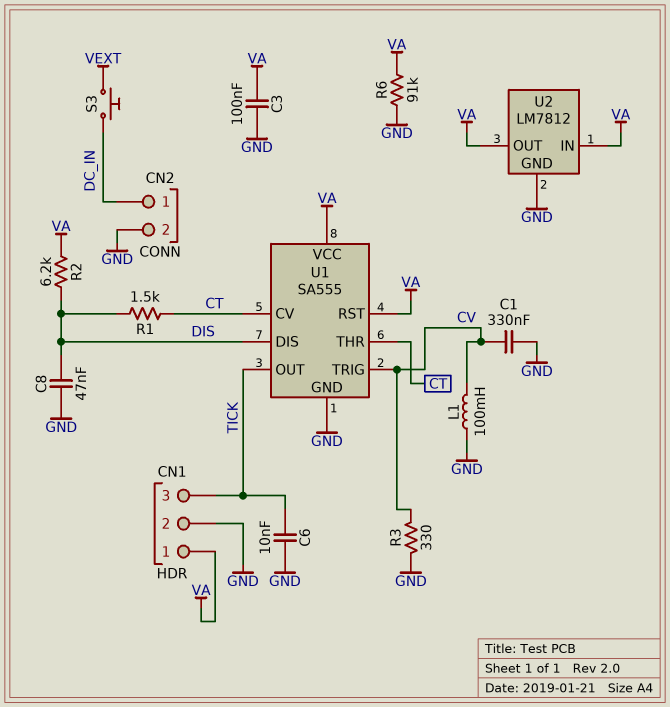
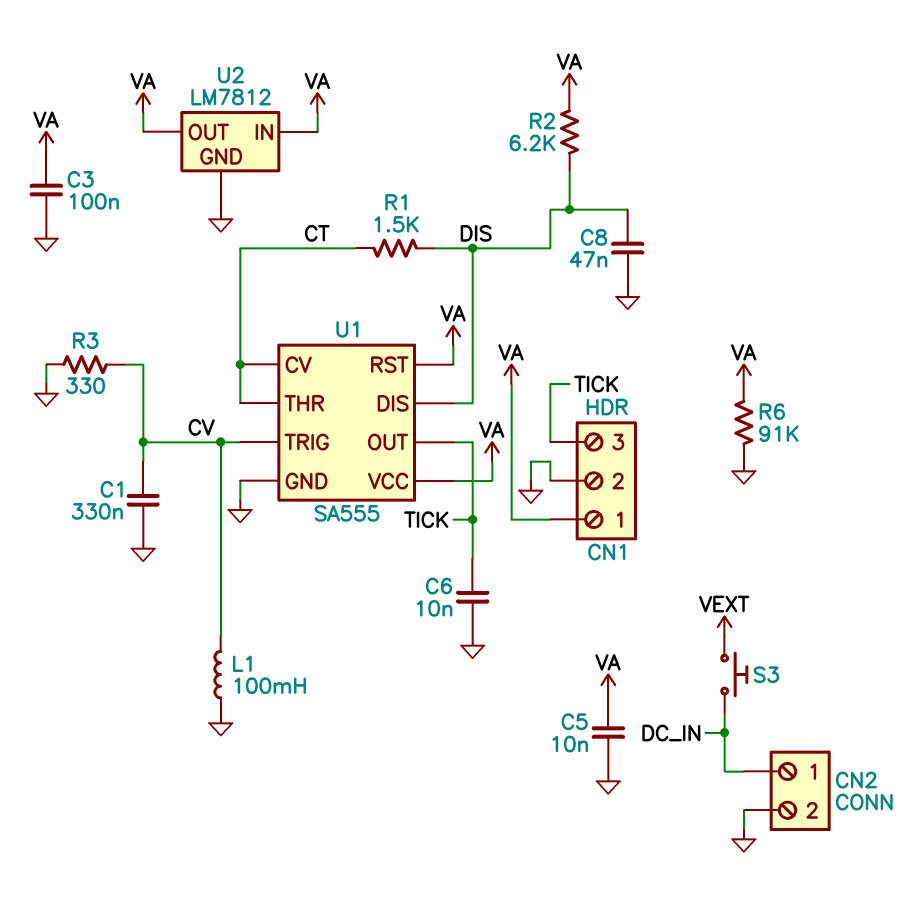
C5: none -> 10nF (GND, VA)

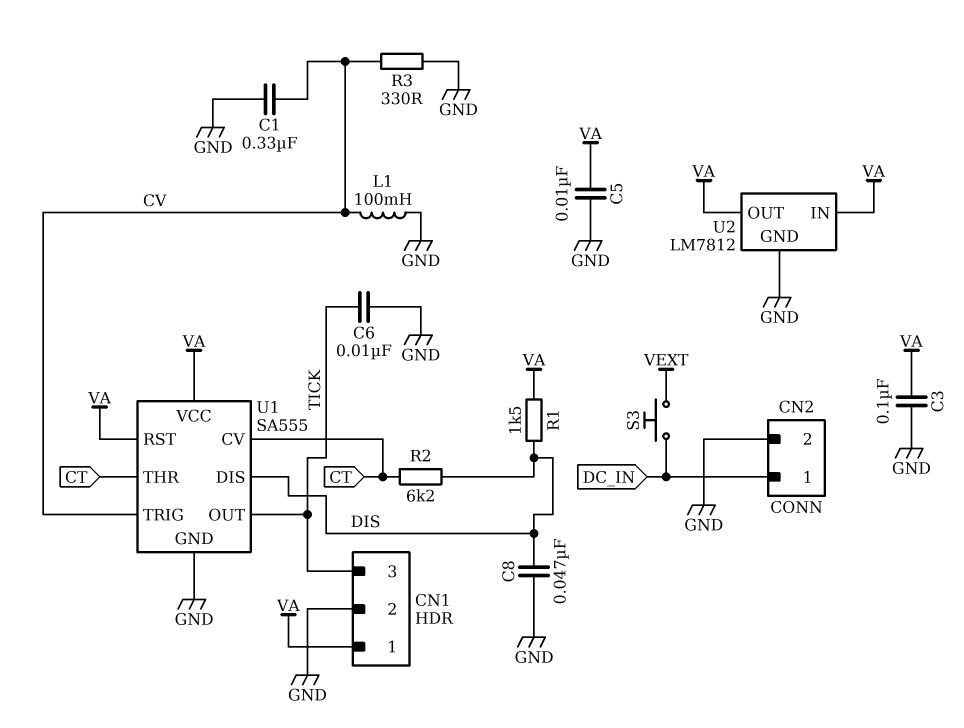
R1: 1.5k (CT, DIS) -> 1.5k (DIS, VA)
R2: 6.2k (DIS, VA) -> 6.2k (CT, DIS)
R6: 91k (GND, VA) -> none

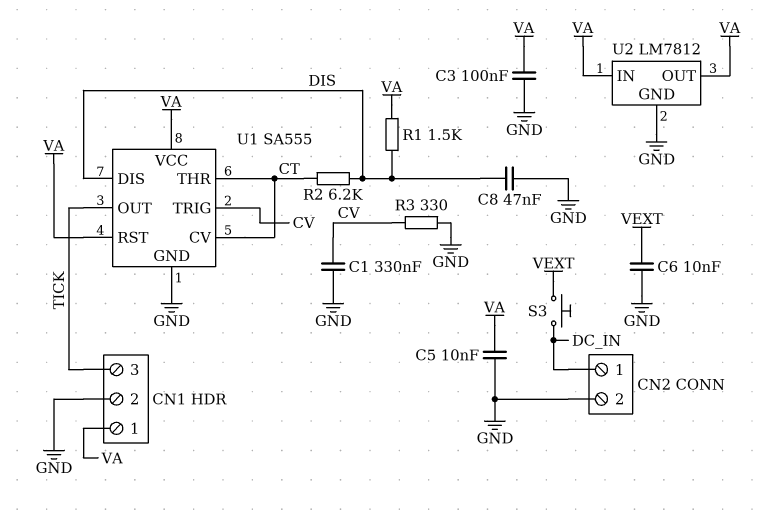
C6: 10nF (GND, TICK) -> 10nF (GND, VEXT)
L1: 100mH (CV, GND) -> none

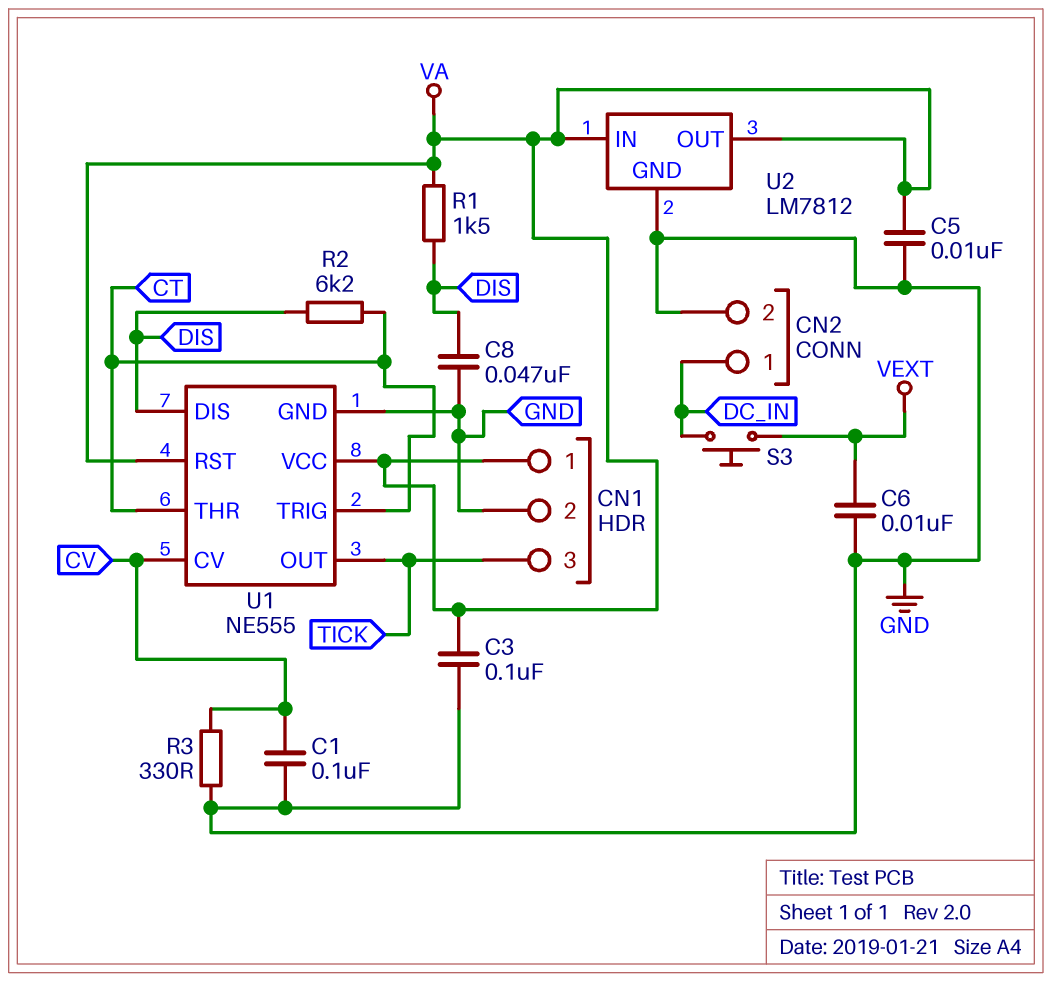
C1: 330nF (CV, GND) -> 100nF (CV, GND)
U1: SA555 -> NE555
U1 pin CV: CT -> CV
U1 pin TRIG: CV -> CT

